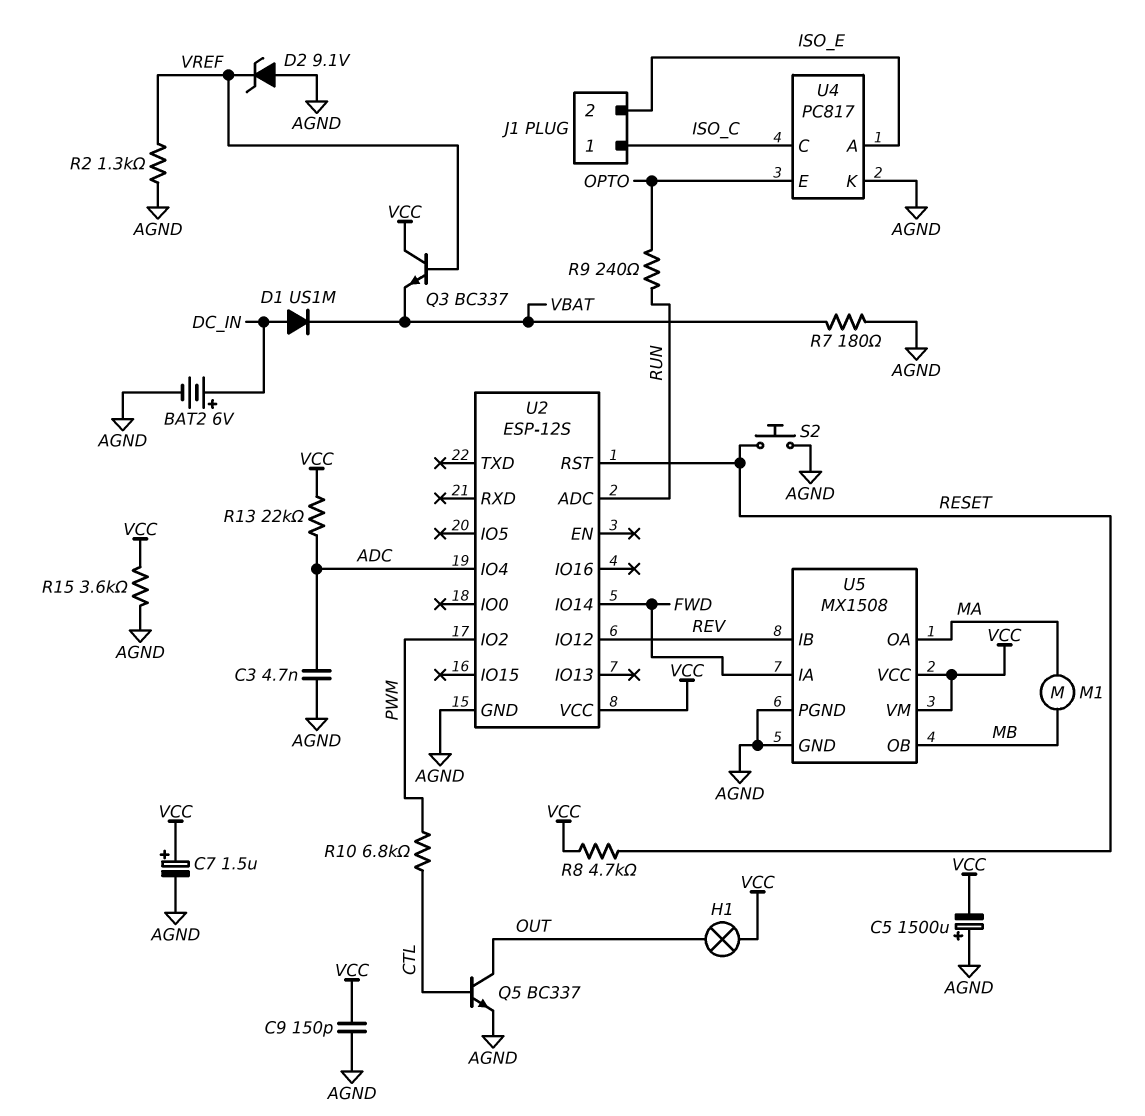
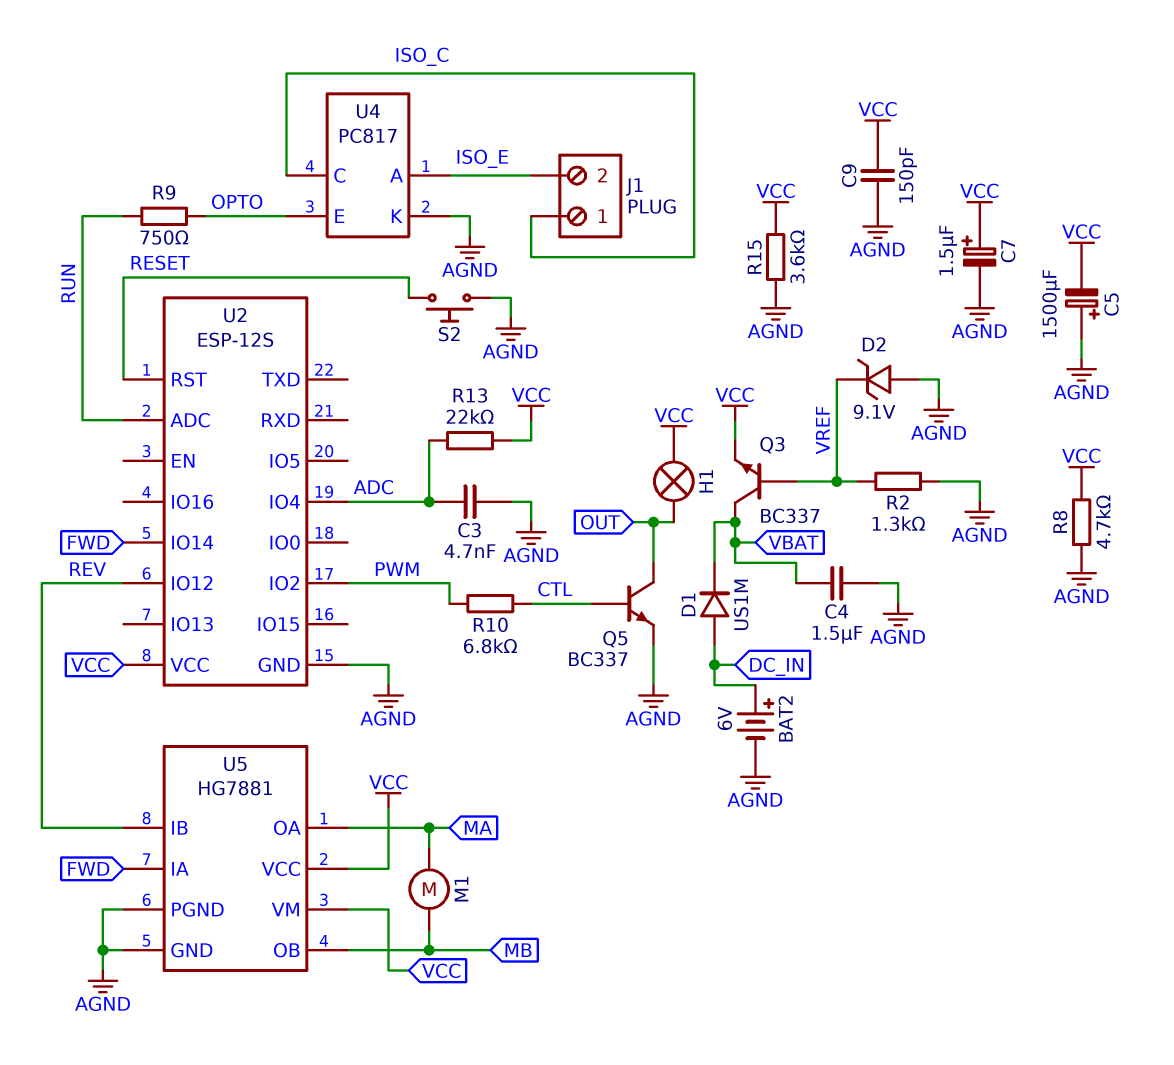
C4: none -> 1.5uF (AGND, VBAT)
Q3: NPN BC337 (B VREF, C VCC, E VBAT) -> NPN BC337 (B VREF, C VBAT, E VCC)
R7: 180 (AGND, VBAT) -> none
R8: 4.7k (RESET, VCC) -> 4.7k (AGND, VCC)
R9: 240 (OPTO, RUN) -> 750 (OPTO, RUN)
U5: MX1508 -> HG7881

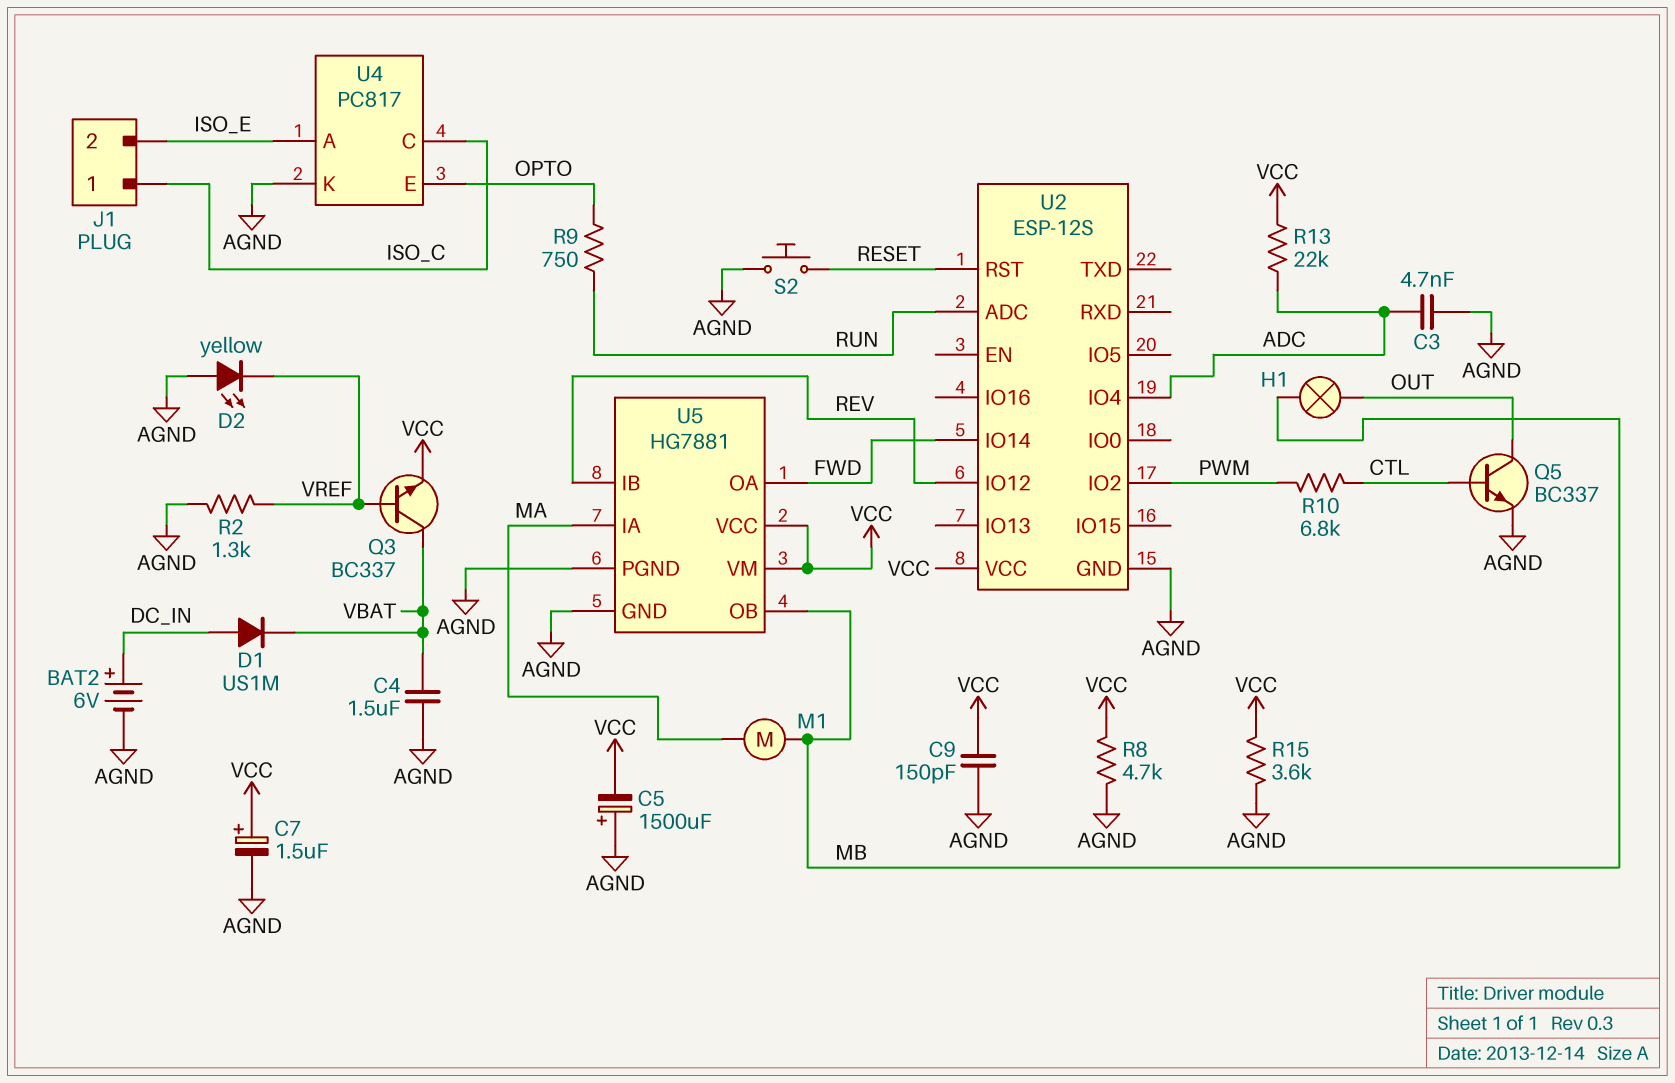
D2: zener 9.1V (A AGND, K VREF) -> LED yellow (A AGND, K VREF)
H1: lamp (OUT, VCC) -> lamp (MB, OUT)
U5 pin IA: FWD -> MA
U5 pin OA: MA -> FWD

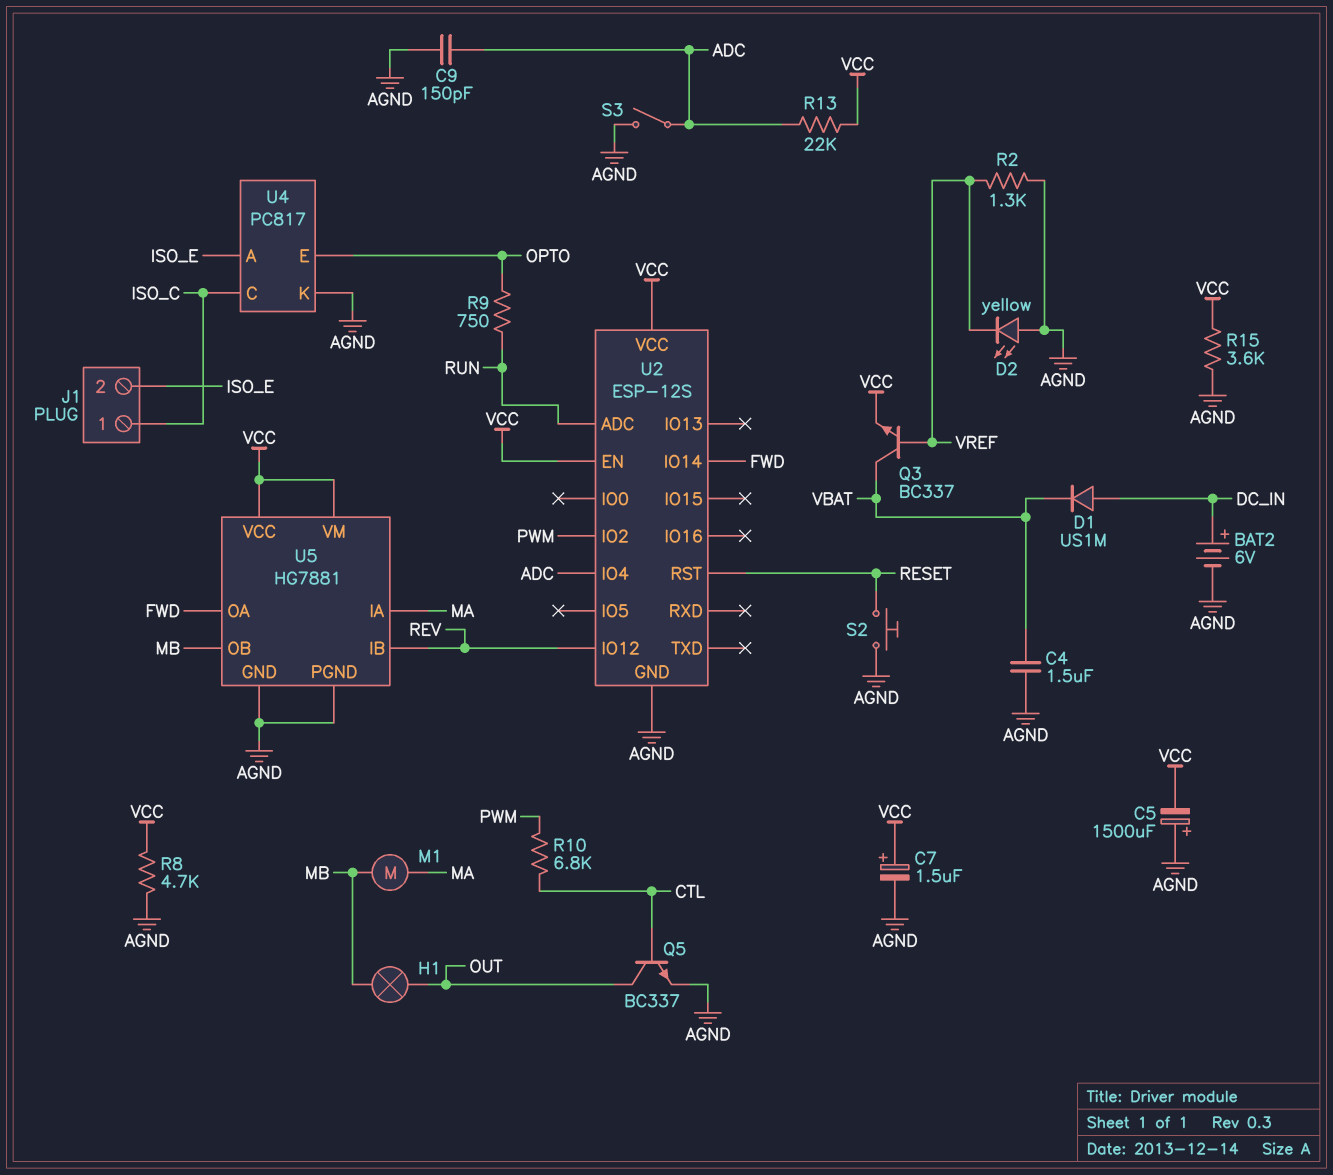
C3: 4.7nF (ADC, AGND) -> none
C9: 150pF (AGND, VCC) -> 150pF (ADC, AGND)
S3: none -> switch (ADC, AGND)
U2 pin EN: none -> VCC

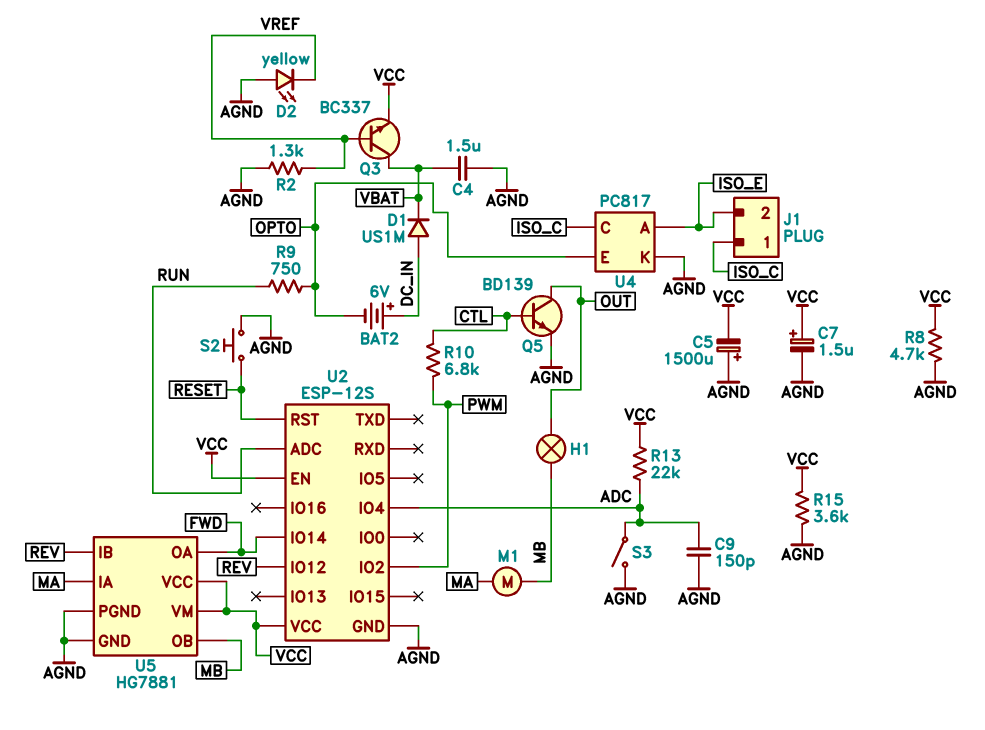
BAT2: 6V (plus DC_IN, minus AGND) -> 6V (plus DC_IN, minus OPTO)
Q5: NPN BC337 (B CTL, C OUT, E AGND) -> NPN BD139 (B CTL, C OUT, E AGND)

